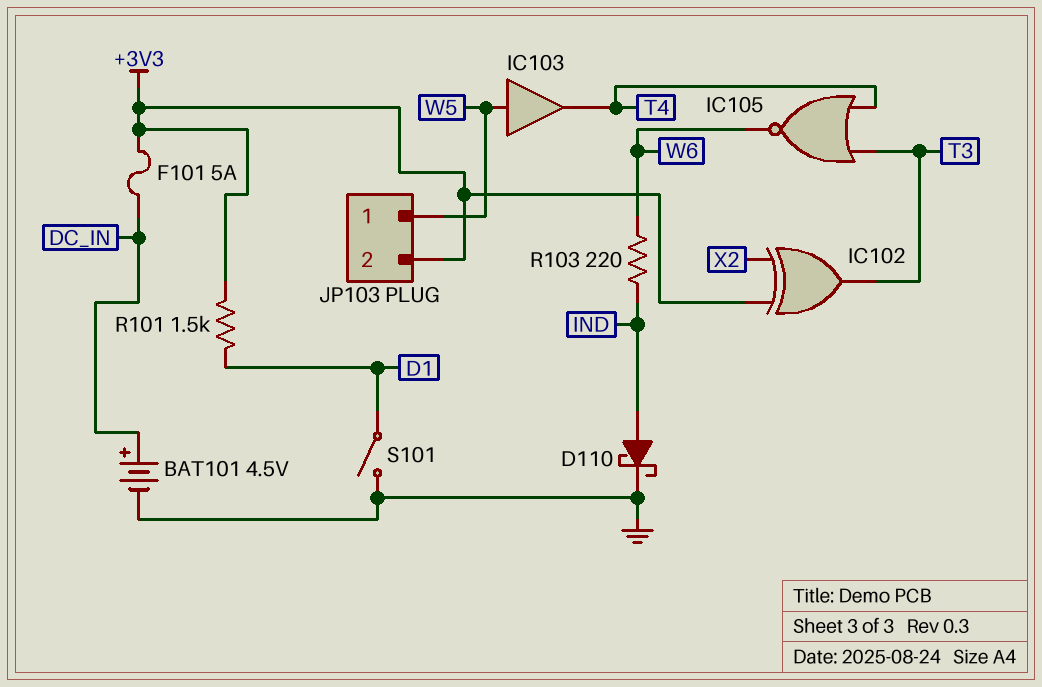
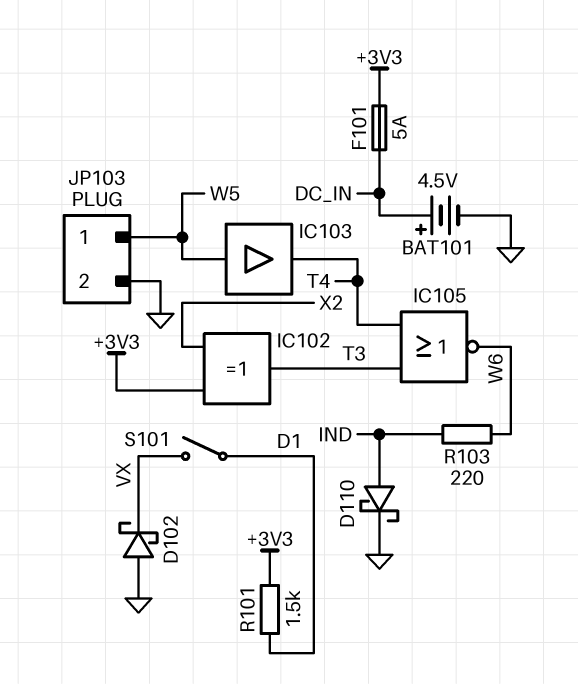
D102: none -> schottky (A GND, K VX)
JP103 pin 2: +3V3 -> GND
S101: switch (D1, GND) -> switch (D1, VX)

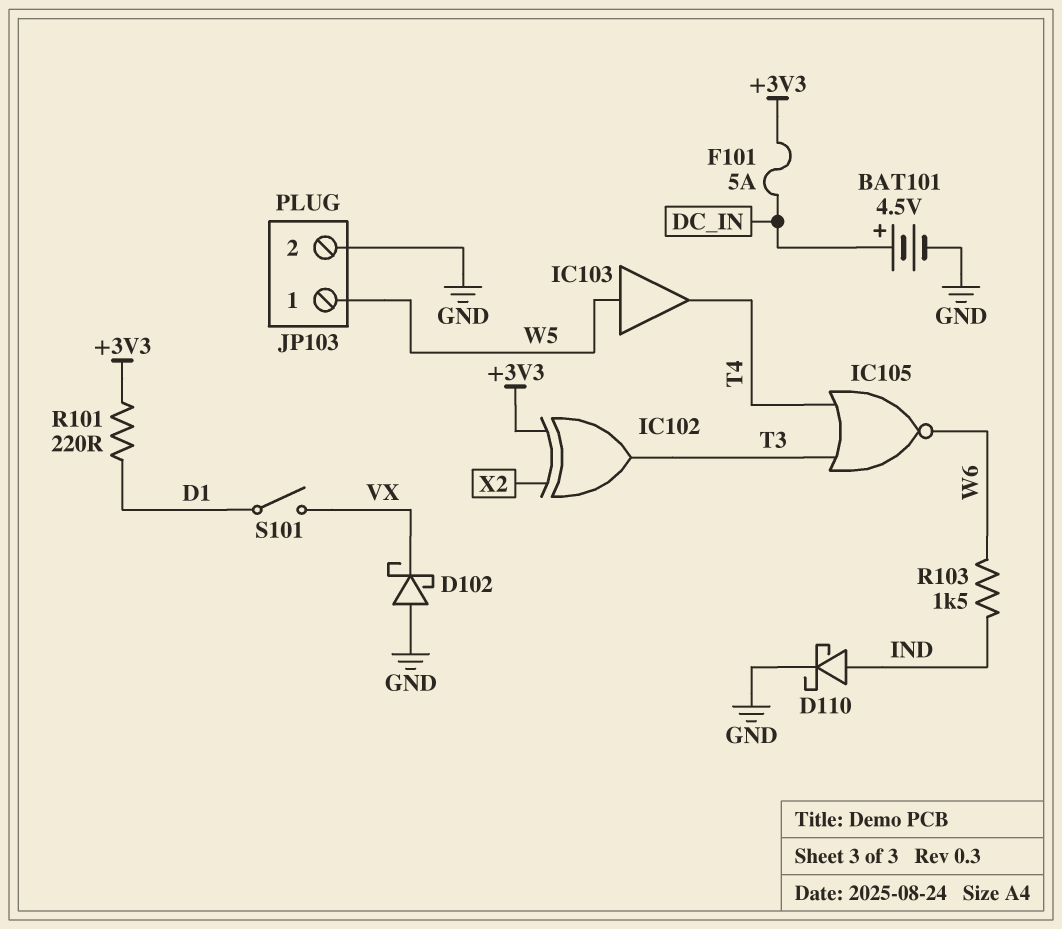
R101: 1.5k (+3V3, D1) -> 220 (+3V3, D1)
R103: 220 (IND, W6) -> 1.5k (IND, W6)

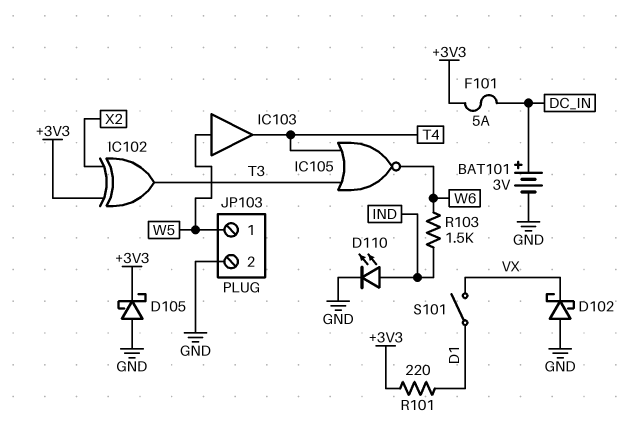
BAT101: 4.5V (plus DC_IN, minus GND) -> 3V (plus DC_IN, minus GND)
D105: none -> schottky (A GND, K +3V3)
D110: schottky (A IND, K GND) -> LED (A IND, K GND)

